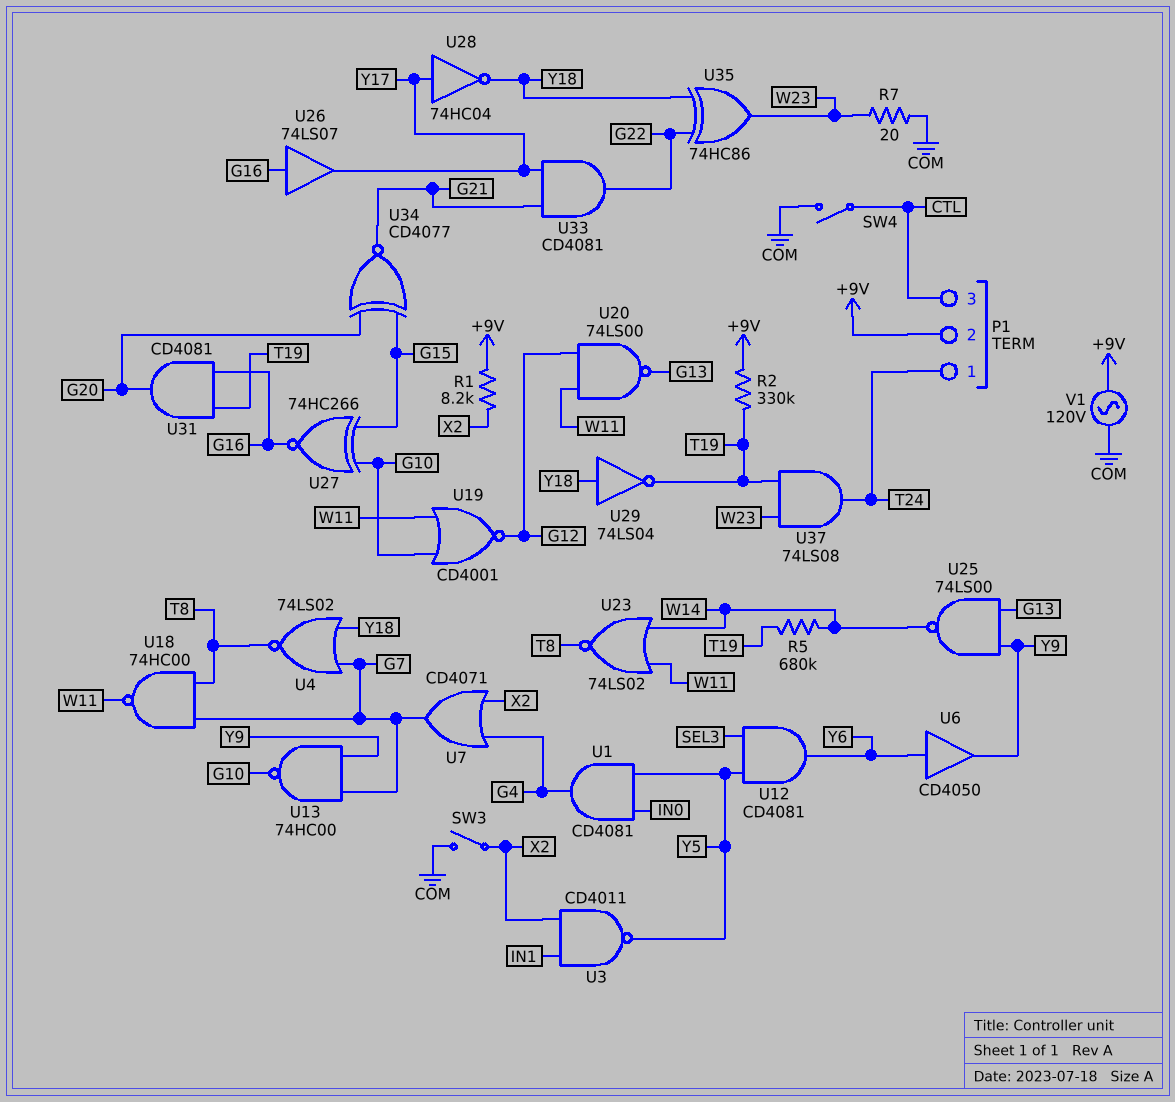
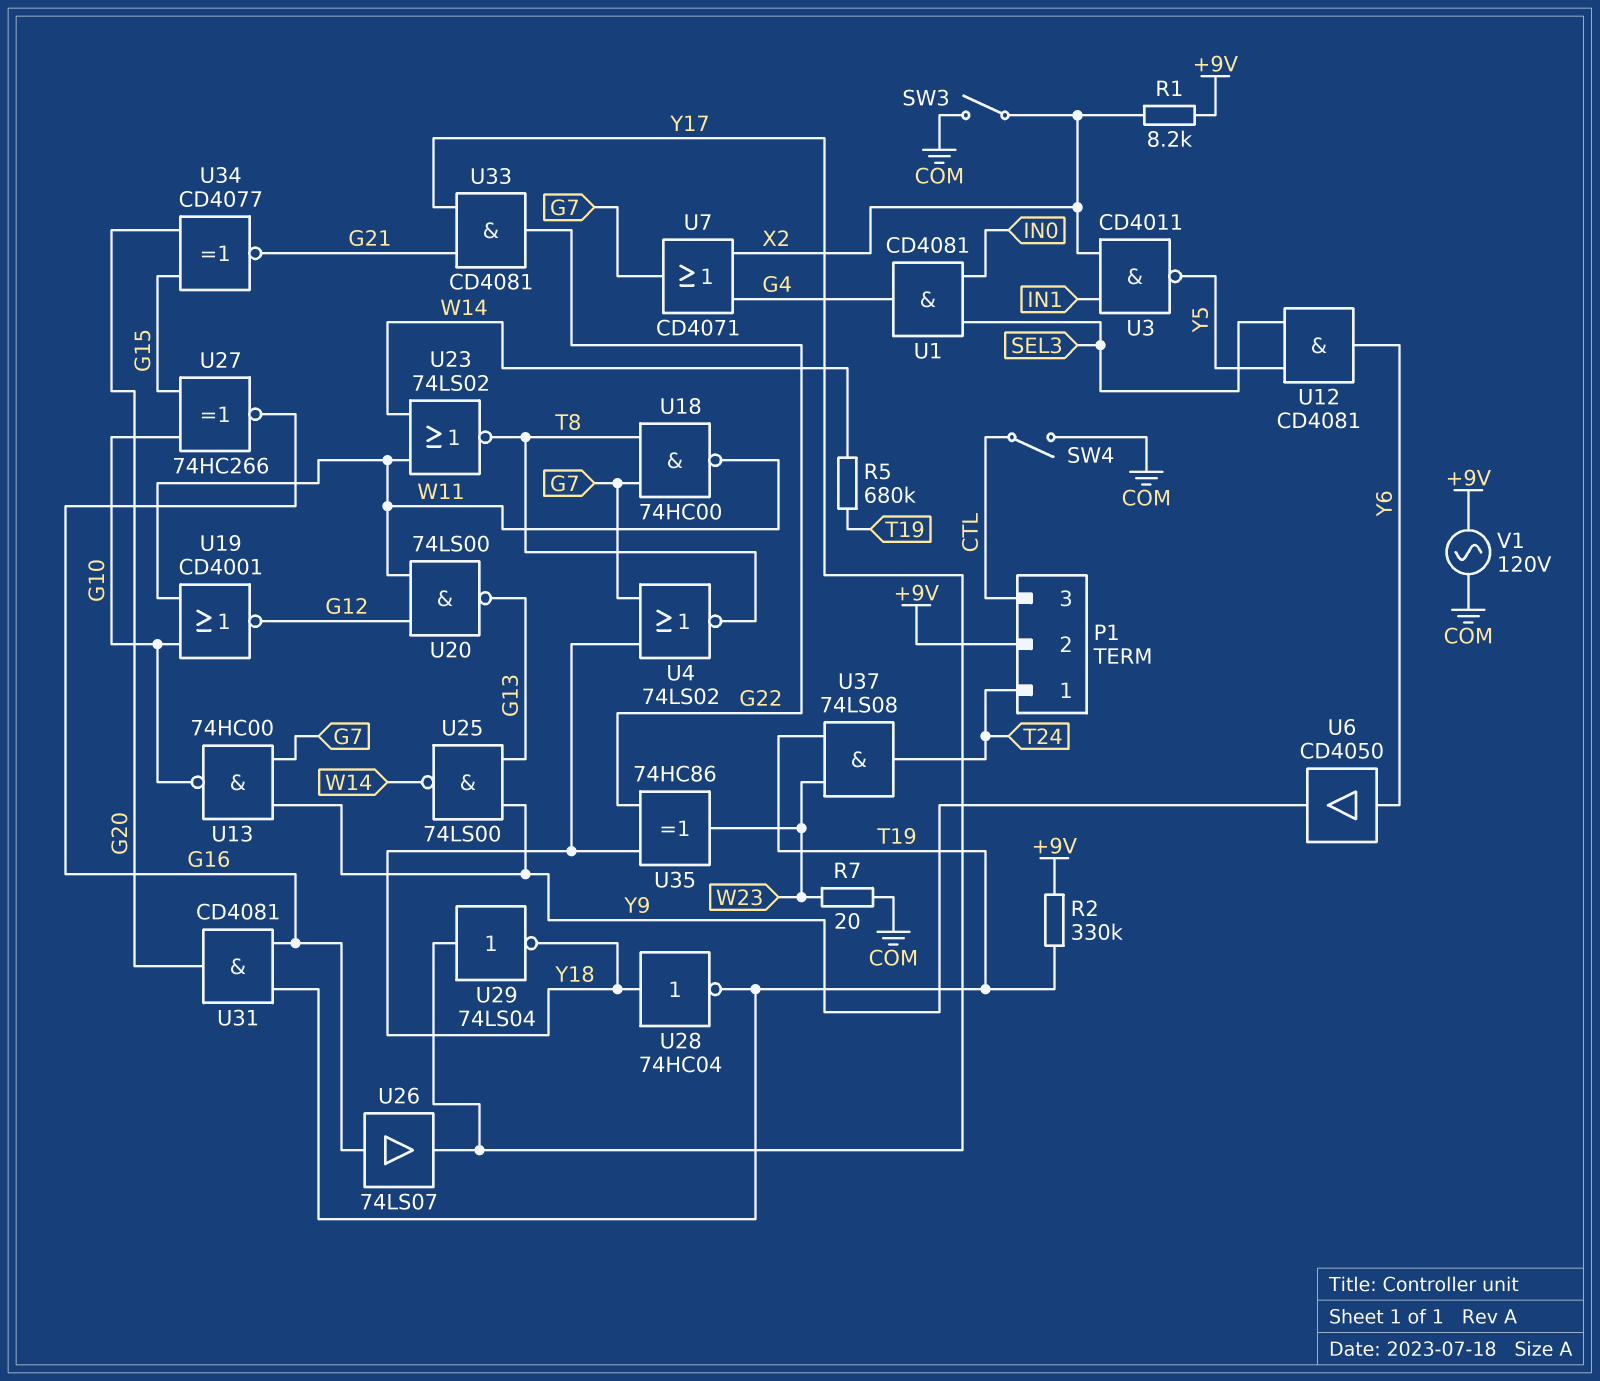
U1: AND CD4081 (in IN0, in Y5, out G4) -> AND CD4081 (in IN0, in SEL3, out G4)
U28: NOT 74HC04 (in Y17, out Y18) -> NOT 74HC04 (in Y18, out T19)
U29: NOT 74LS04 (in Y18, out T19) -> NOT 74LS04 (in Y17, out Y18)

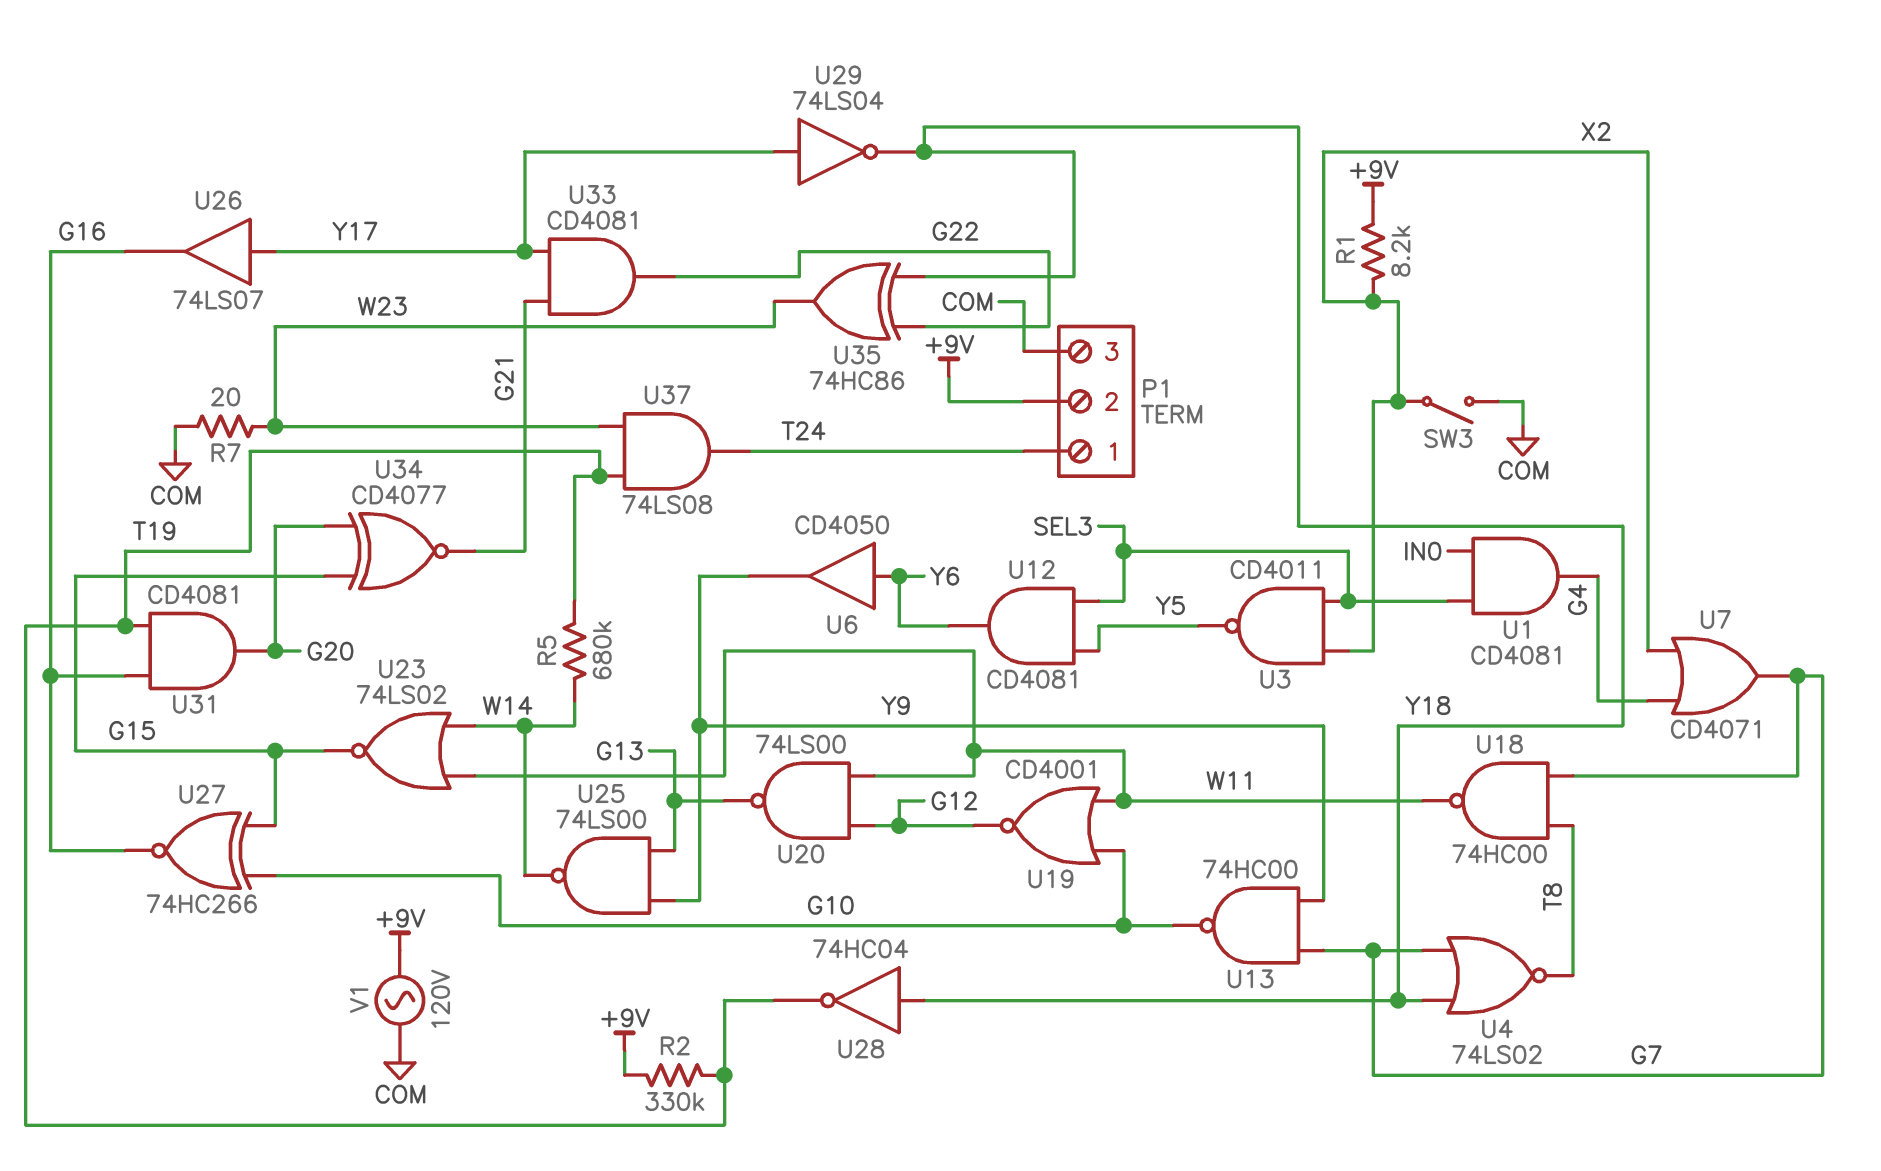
P1 pin 3: CTL -> COM
SW4: switch (COM, CTL) -> none
U3: NAND CD4011 (in IN1, in X2, out Y5) -> NAND CD4011 (in SEL3, in X2, out Y5)
U23: NOR 74LS02 (in W11, in W14, out T8) -> NOR 74LS02 (in W11, in W14, out G15)
U26: buffer 74LS07 (in G16, out Y17) -> buffer 74LS07 (in Y17, out G16)

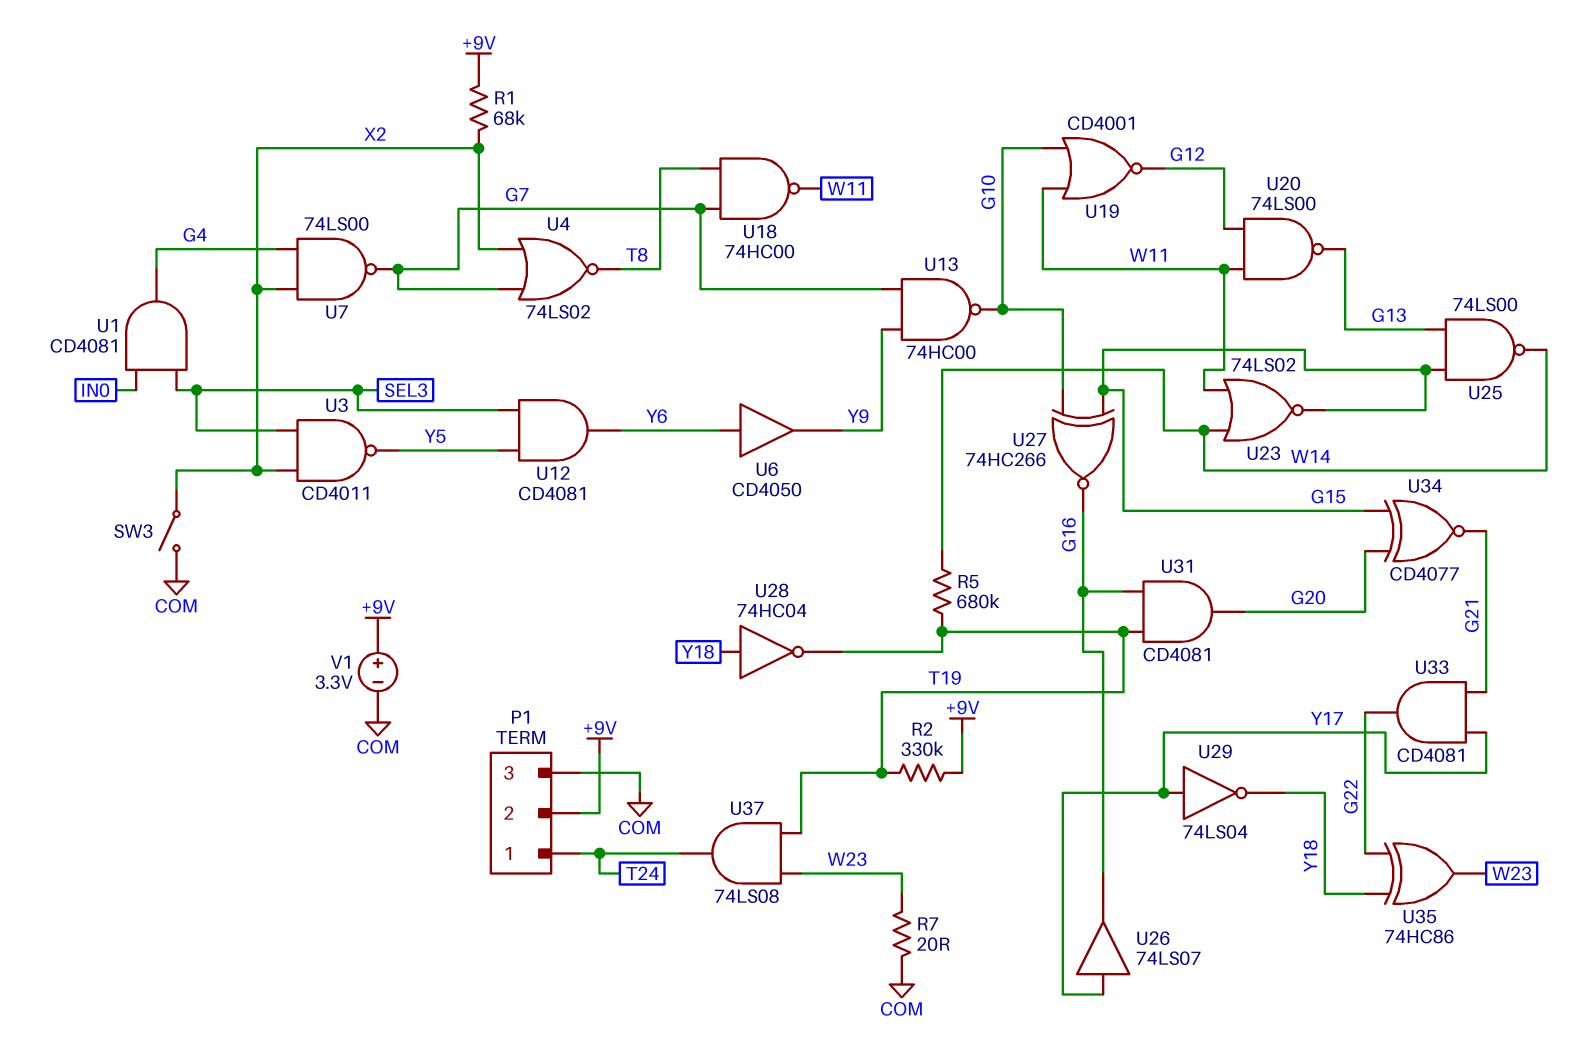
R1: 8.2k (+9V, X2) -> 68k (+9V, X2)
U4: NOR 74LS02 (in G7, in Y18, out T8) -> NOR 74LS02 (in G7, in X2, out T8)
U7: OR CD4071 (in G4, in X2, out G7) -> NAND 74LS00 (in G4, in X2, out G7)
U25: NAND 74LS00 (in G13, in Y9, out W14) -> NAND 74LS00 (in G13, in G15, out W14)
V1: AC 120V (+9V, COM) -> 3.3V (plus +9V, minus COM)

